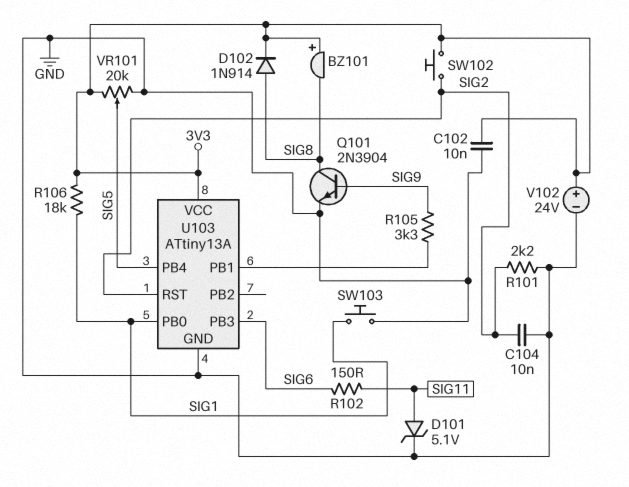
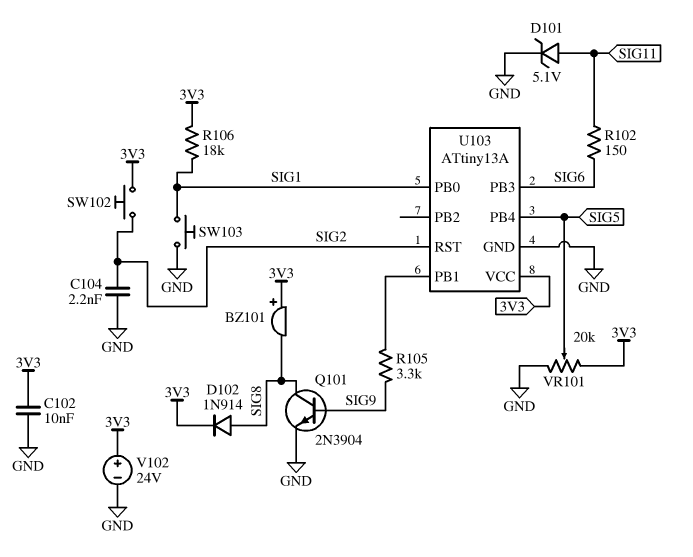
C104: 10nF (GND, SIG2) -> 2.2nF (GND, SIG2)
R101: 2.2k (GND, SIG2) -> none

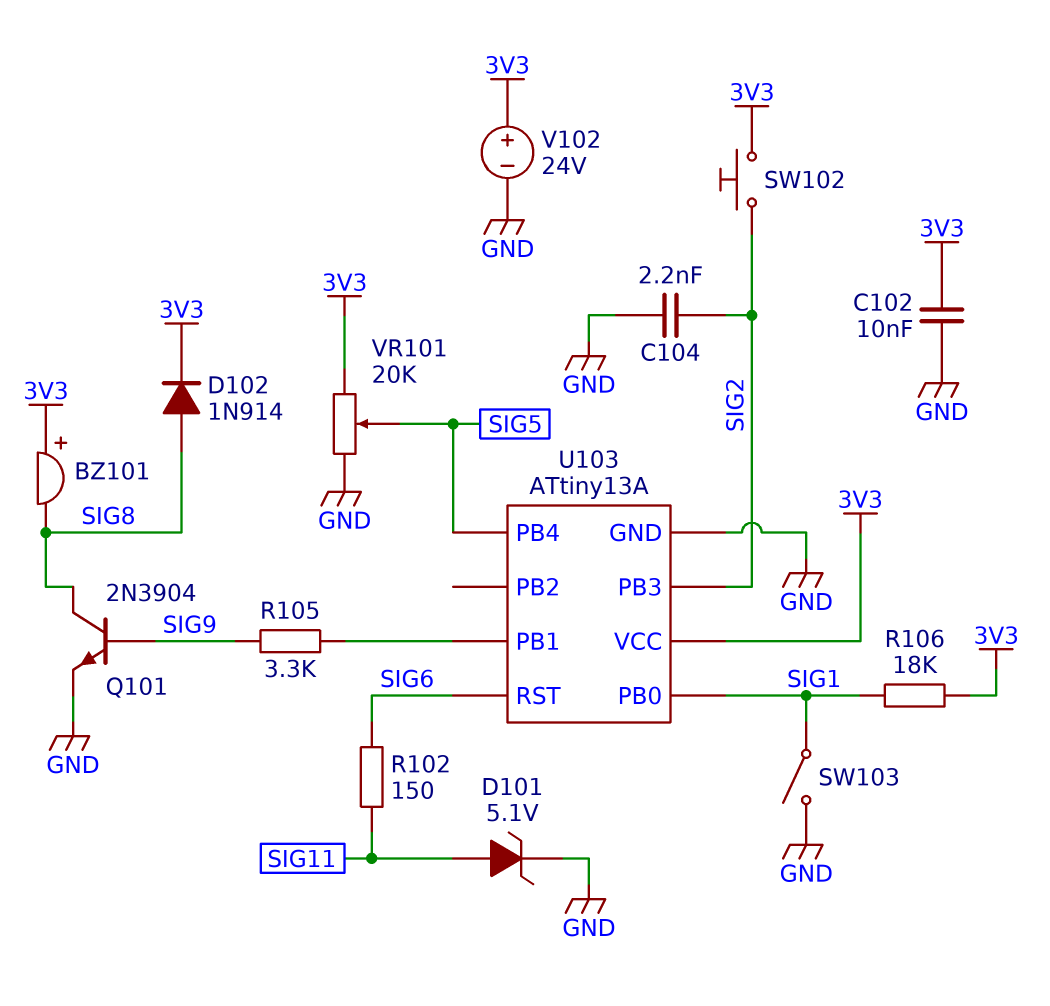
SW103: button (GND, SIG1) -> switch (GND, SIG1)
U103 pin PB3: SIG6 -> SIG2
U103 pin RST: SIG2 -> SIG6

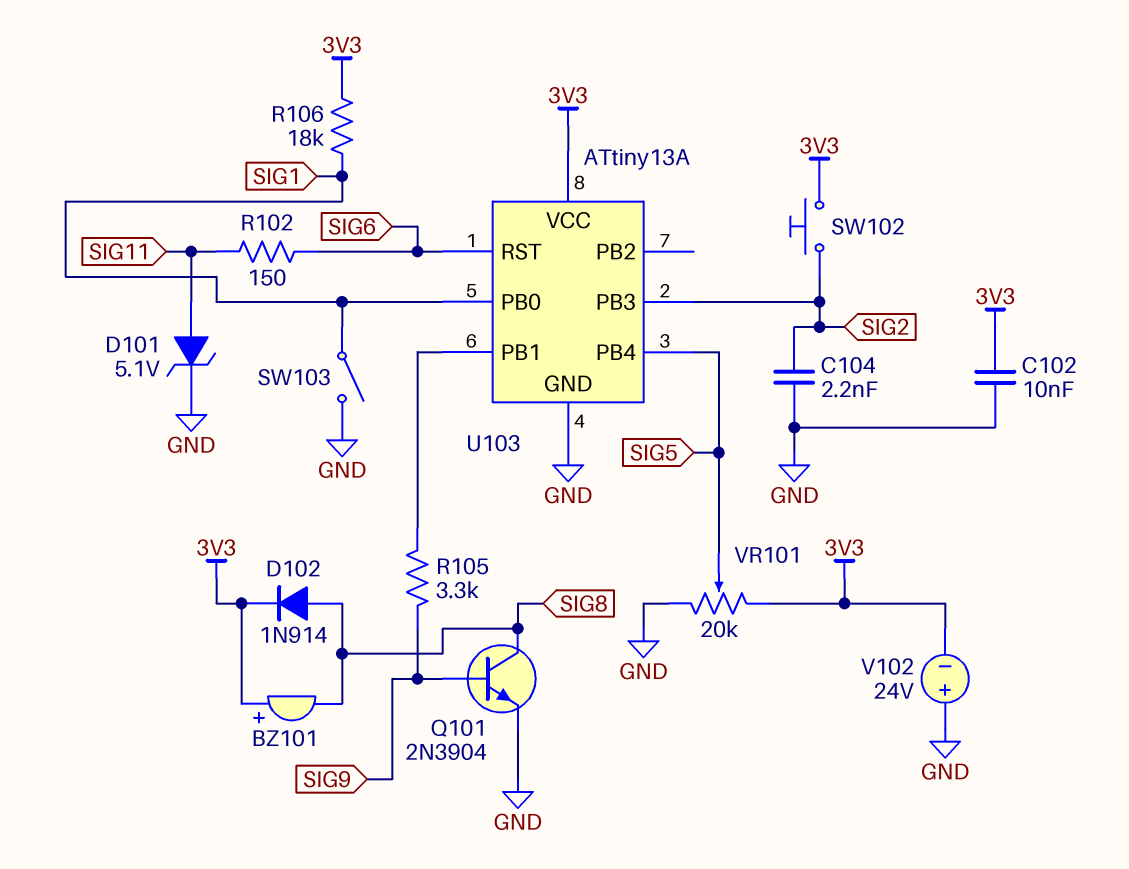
V102: 24V (plus 3V3, minus GND) -> 24V (plus GND, minus 3V3)

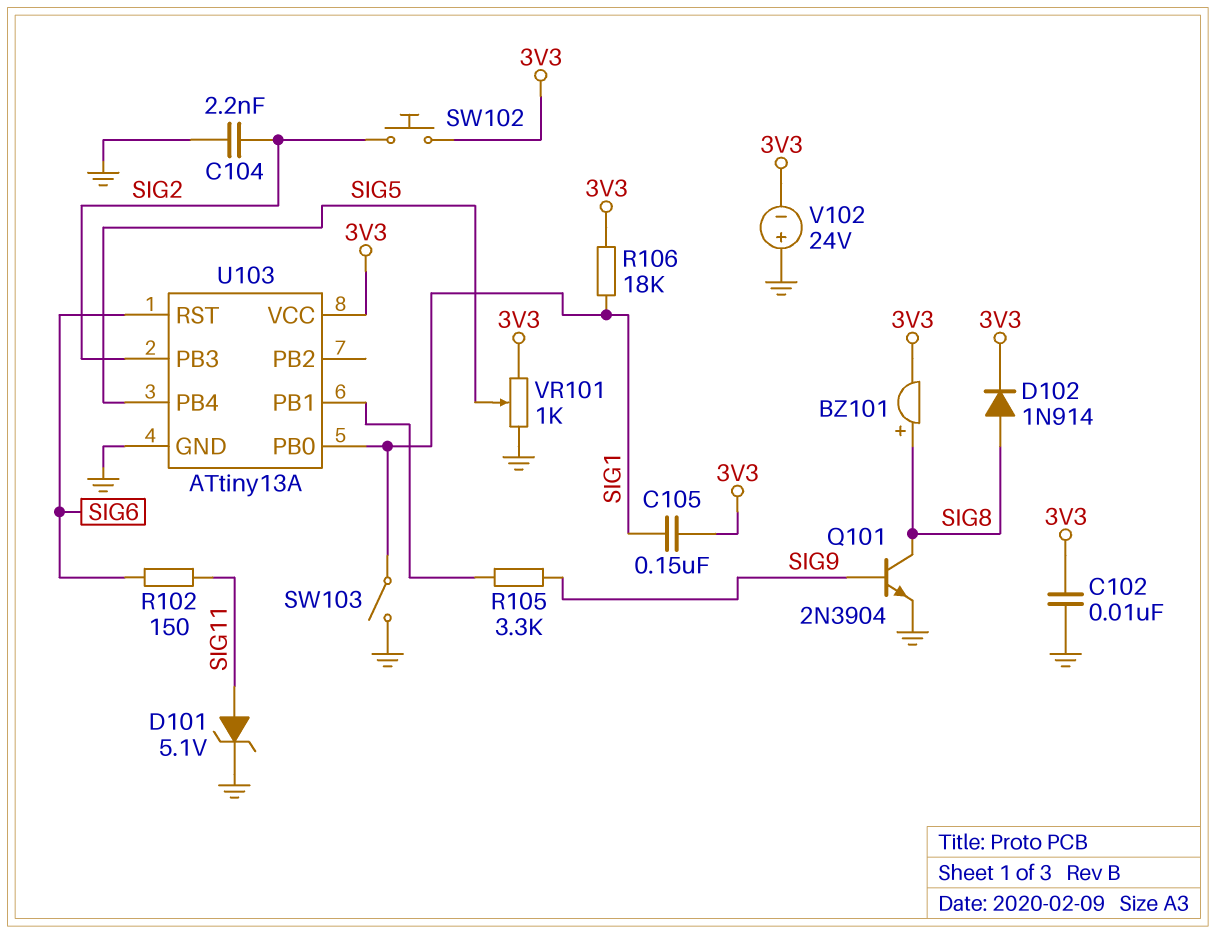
BZ101: buzzer (plus 3V3, minus SIG8) -> buzzer (plus SIG8, minus 3V3)
C105: none -> 150nF (3V3, SIG1)
VR101: 20k (3V3, GND, wiper SIG5) -> 1k (3V3, GND, wiper SIG5)

